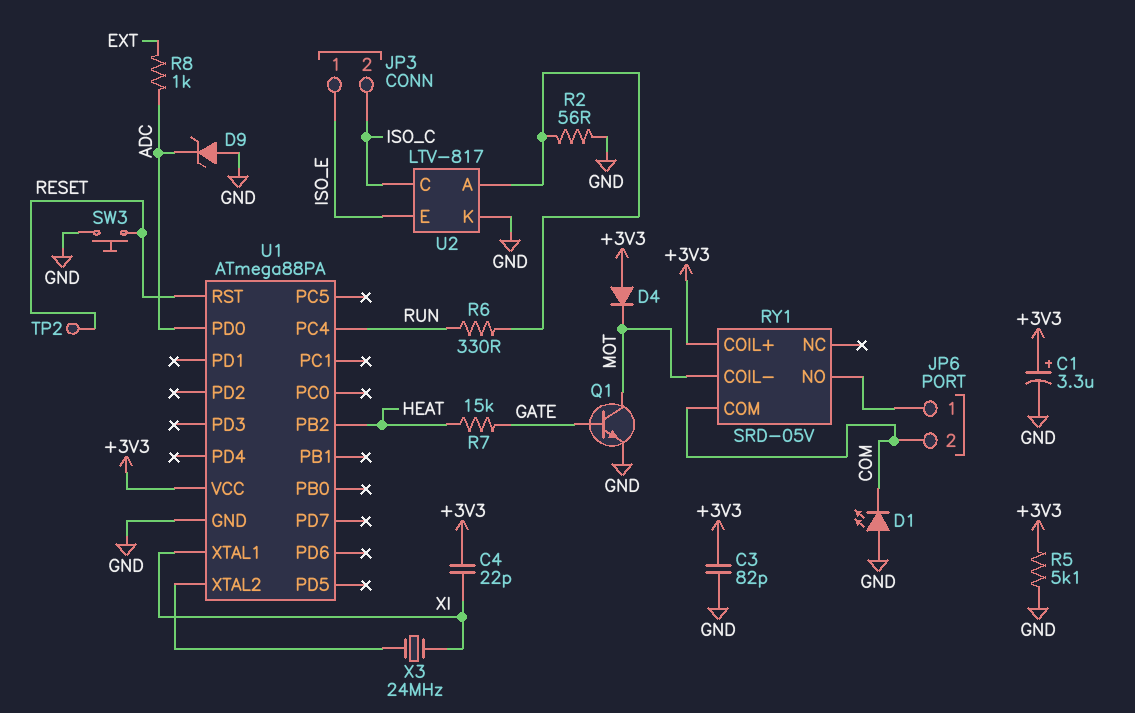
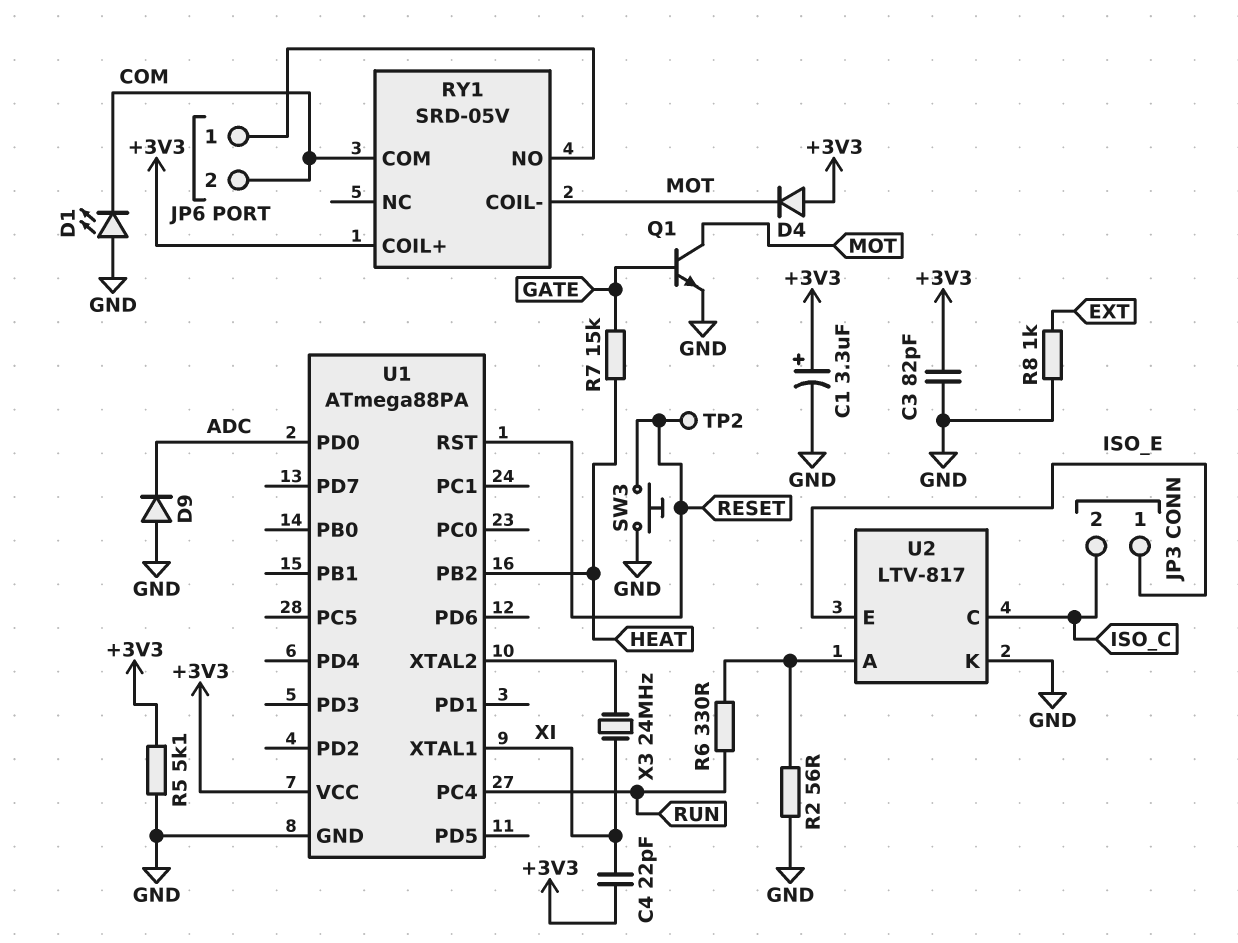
D9: zener (A GND, K ADC) -> diode (A GND, K ADC)
R8: 1k (ADC, EXT) -> 1k (EXT, GND)

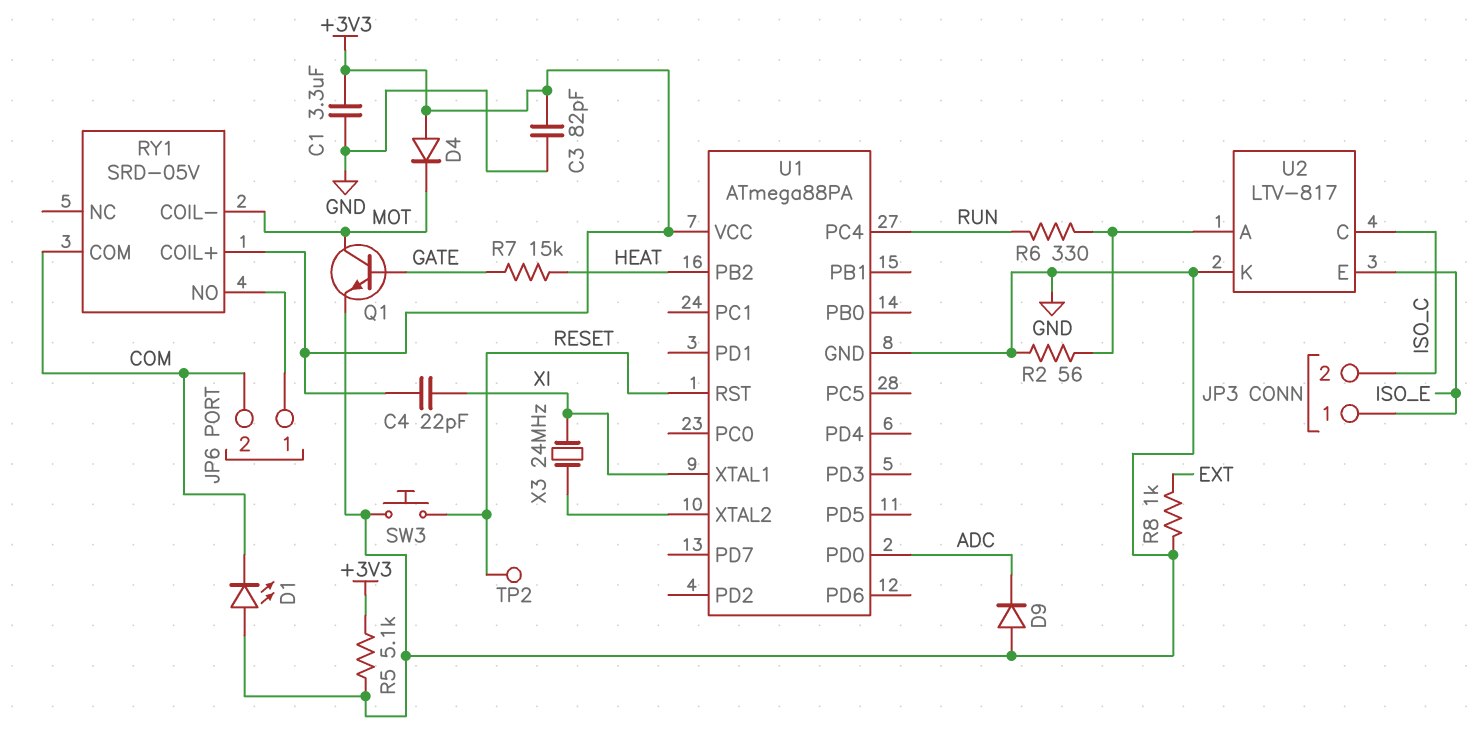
C1: 3.3uF (plus +3V3, minus GND) -> 3.3uF (+3V3, GND)

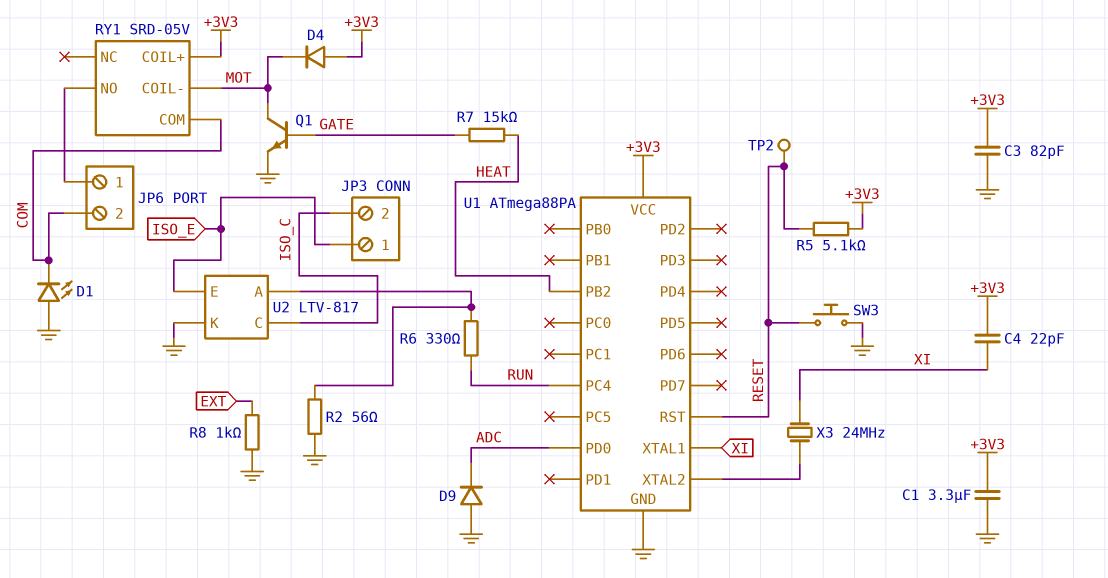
R5: 5.1k (+3V3, GND) -> 5.1k (+3V3, RESET)

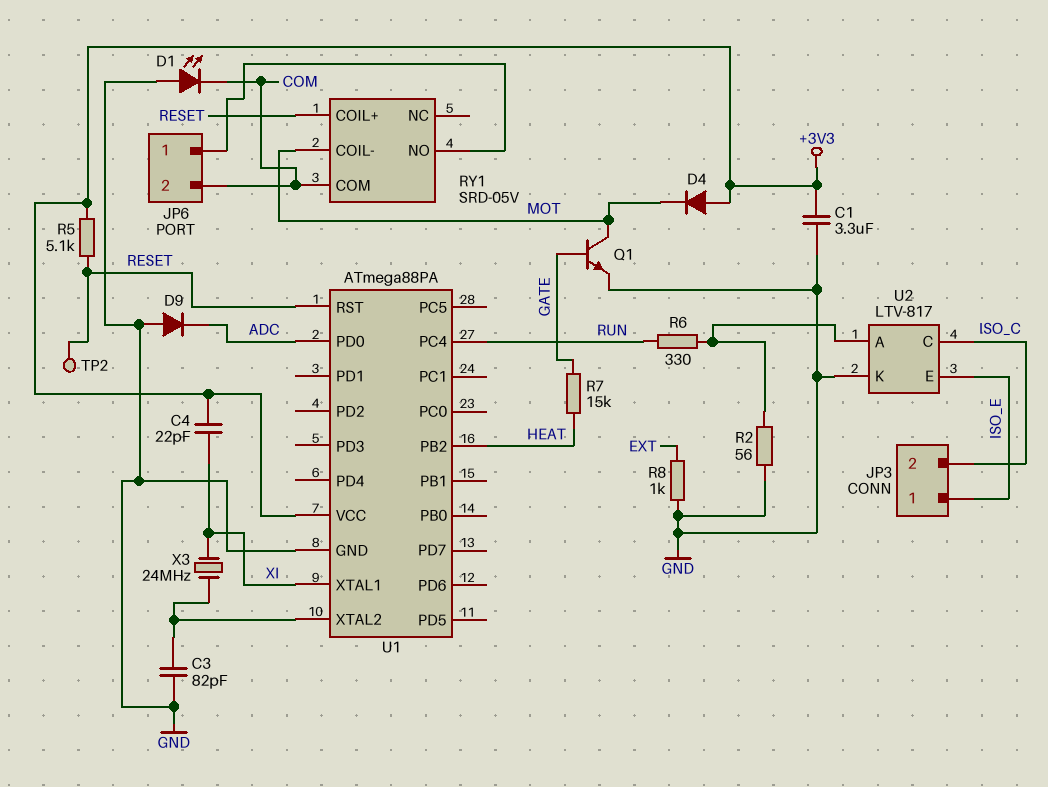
C3: 82pF (+3V3, GND) -> 82pF (GND, U1/XTAL2)
RY1 pin COIL+: +3V3 -> RESET
SW3: button (GND, RESET) -> none

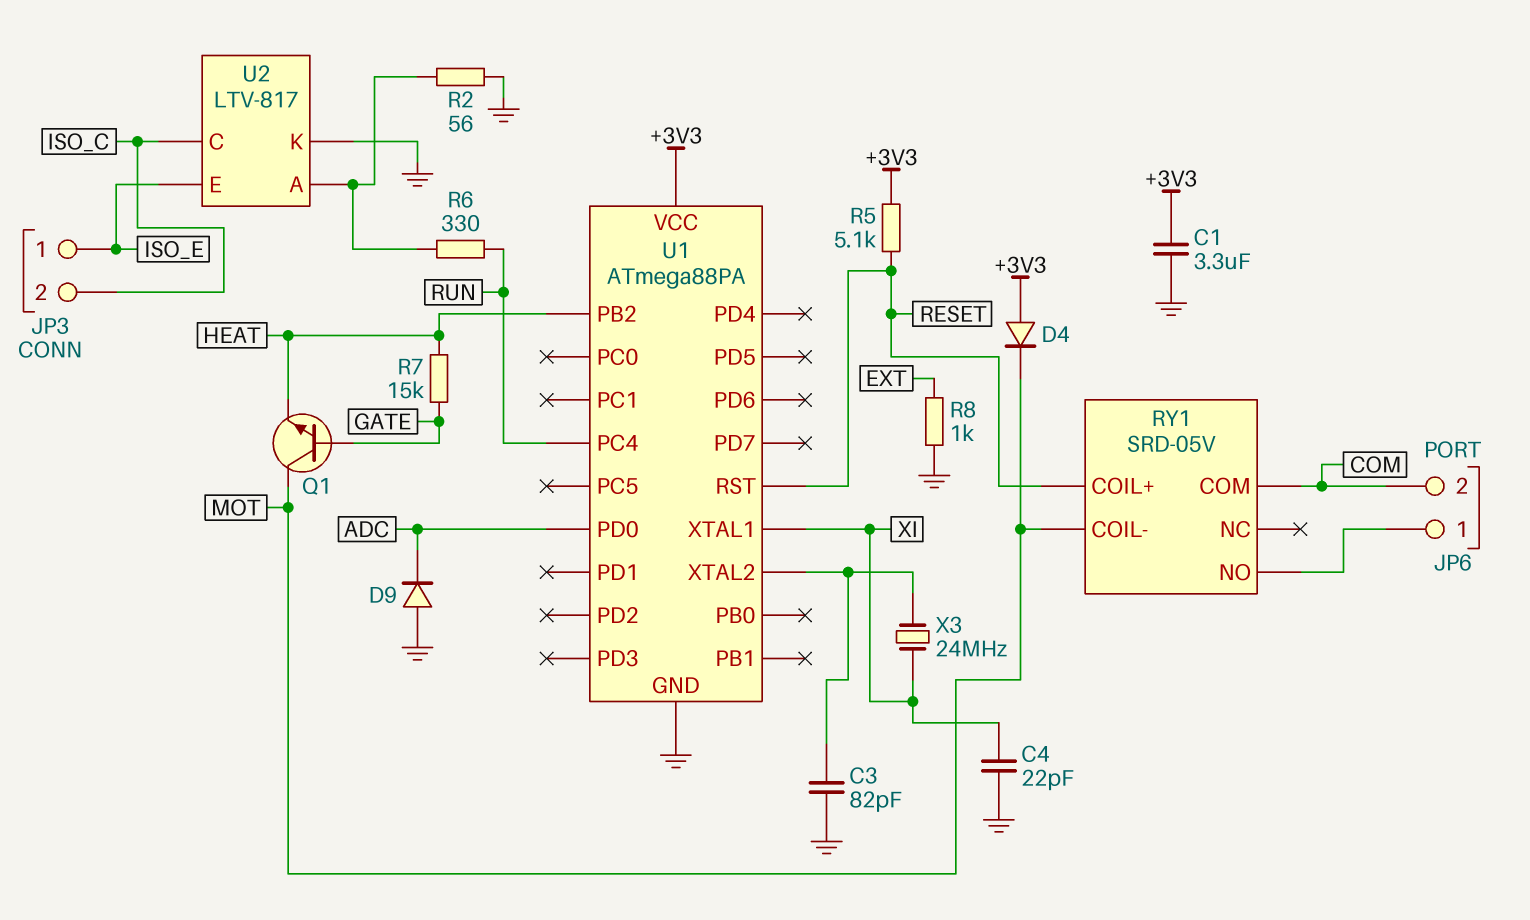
C4: 22pF (+3V3, XI) -> 22pF (GND, XI)
D1: LED (A GND, K COM) -> none
Q1: NPN (B GATE, C MOT, E GND) -> NPN (B GATE, C MOT, E HEAT)
TP2: test point (RESET) -> none

